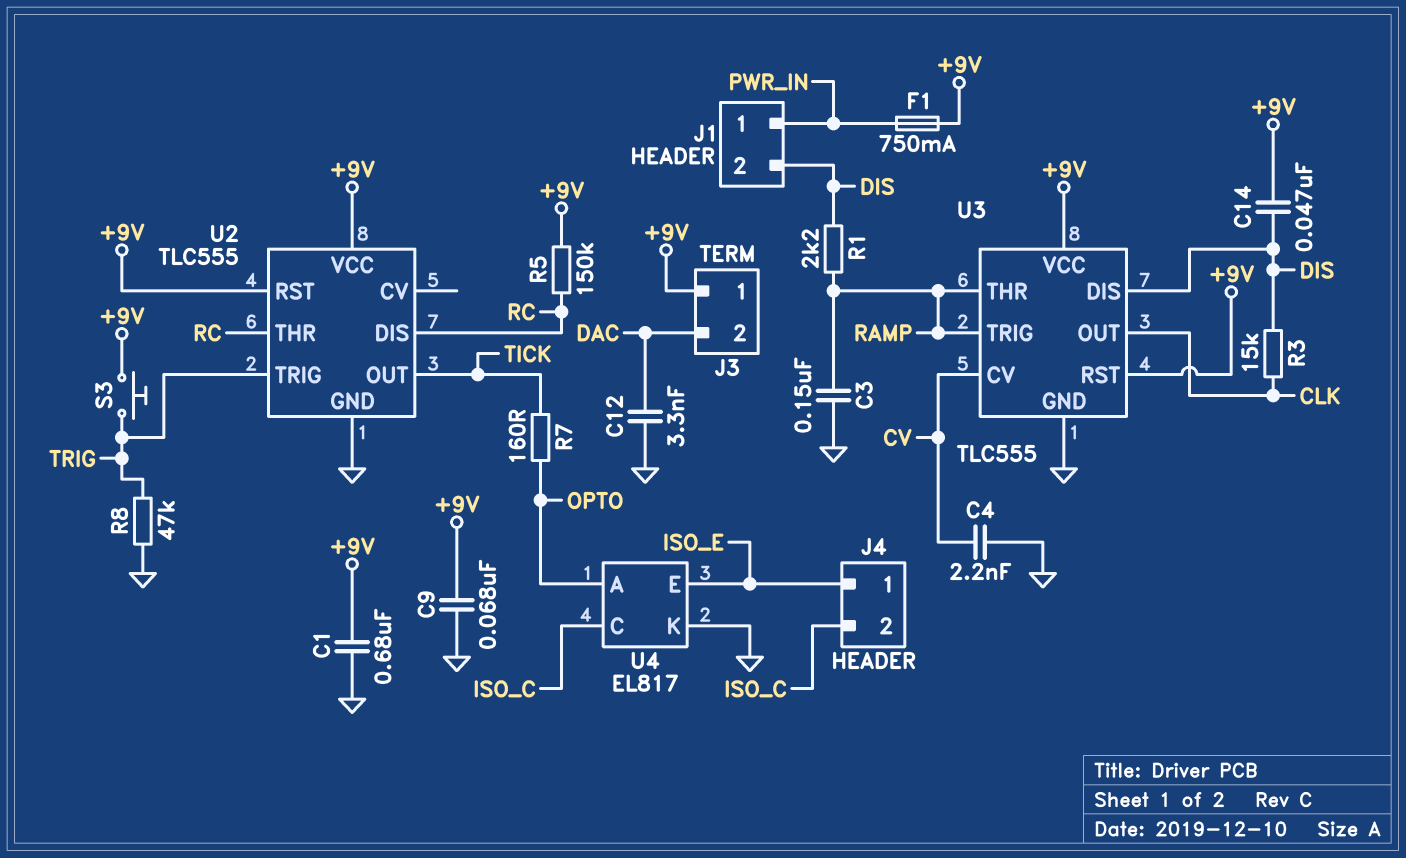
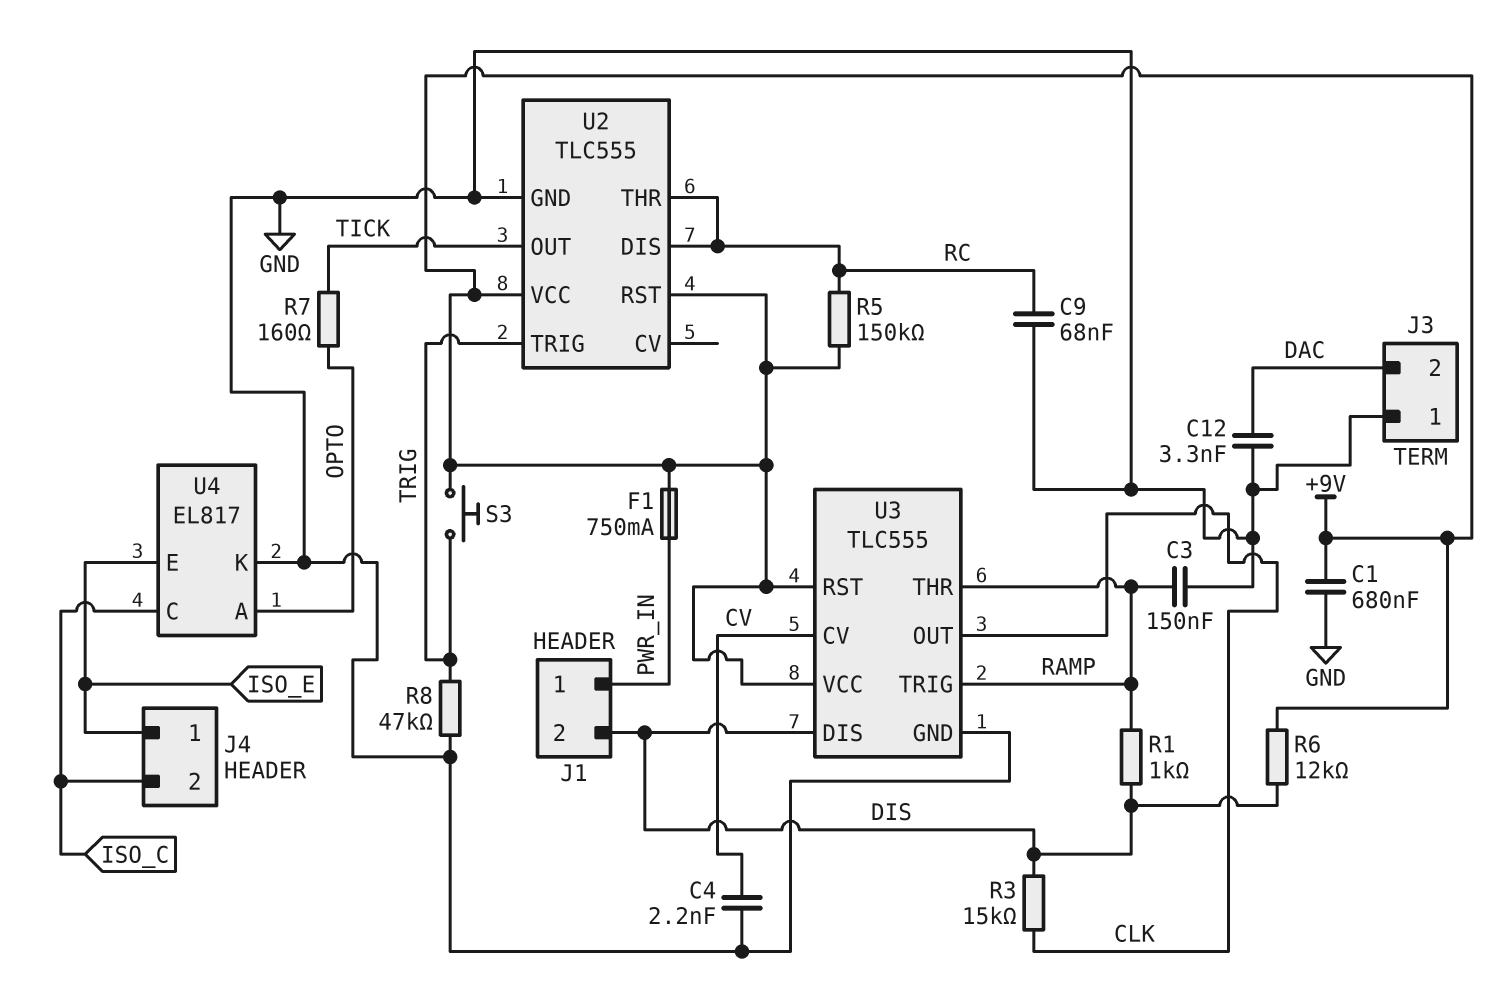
C9: 68nF (+9V, GND) -> 68nF (GND, RC)
C14: 47nF (+9V, DIS) -> none
J3 pin 1: +9V -> GND
R1: 2.2k (DIS, RAMP) -> 1k (DIS, RAMP)
R6: none -> 12k (+9V, DIS)

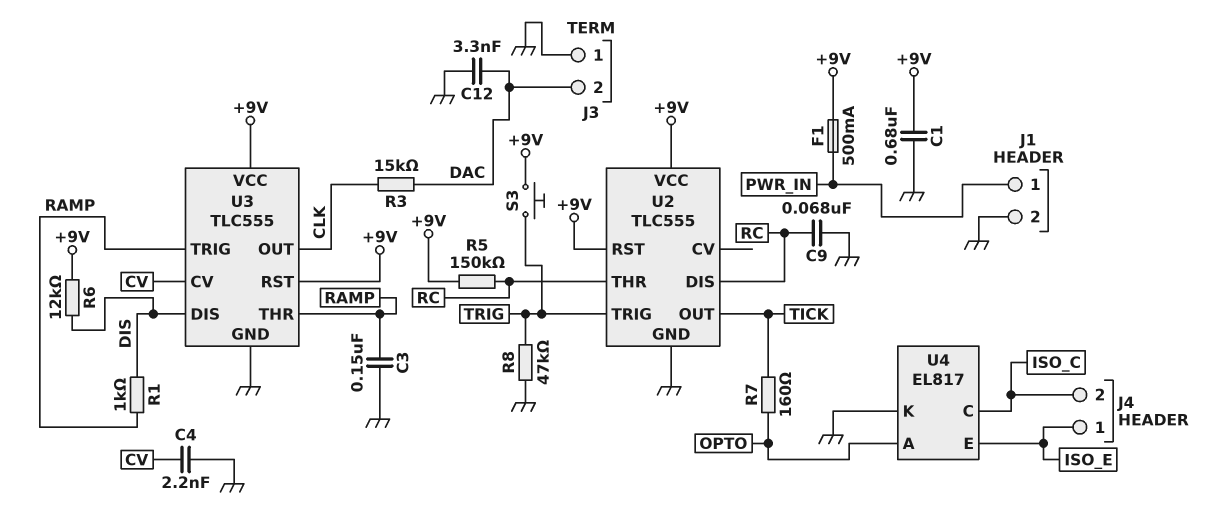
F1: 750mA (+9V, PWR_IN) -> 500mA (+9V, PWR_IN)
J1 pin 2: DIS -> GND
R3: 15k (CLK, DIS) -> 15k (CLK, DAC)

